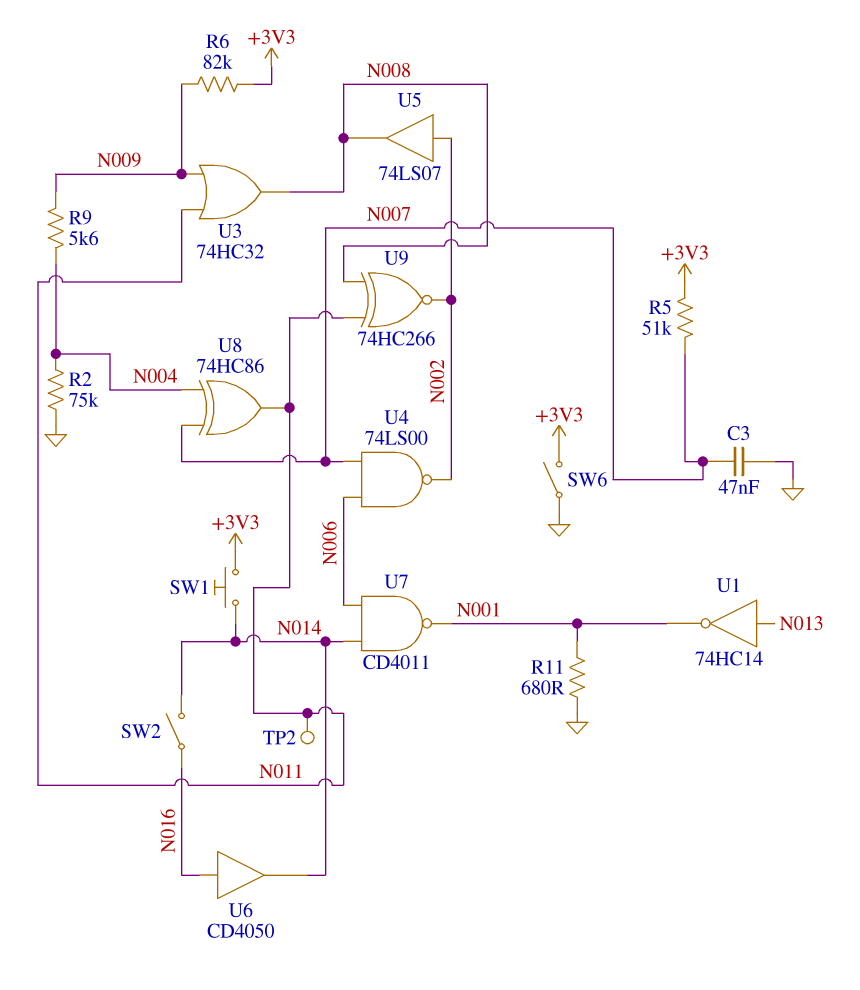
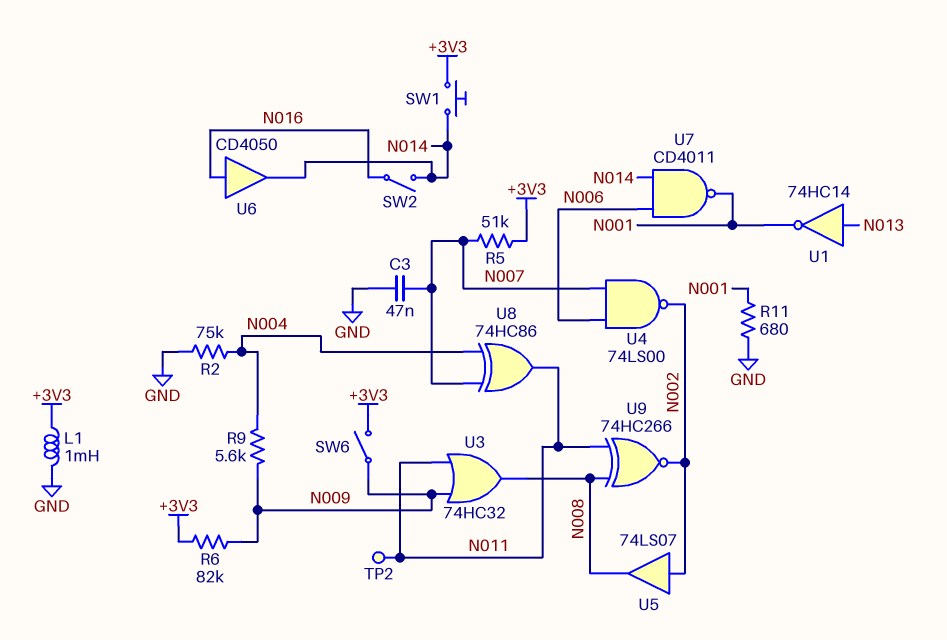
L1: none -> 1mH (+3V3, GND)
SW6: switch (+3V3, GND) -> switch (+3V3, N009)

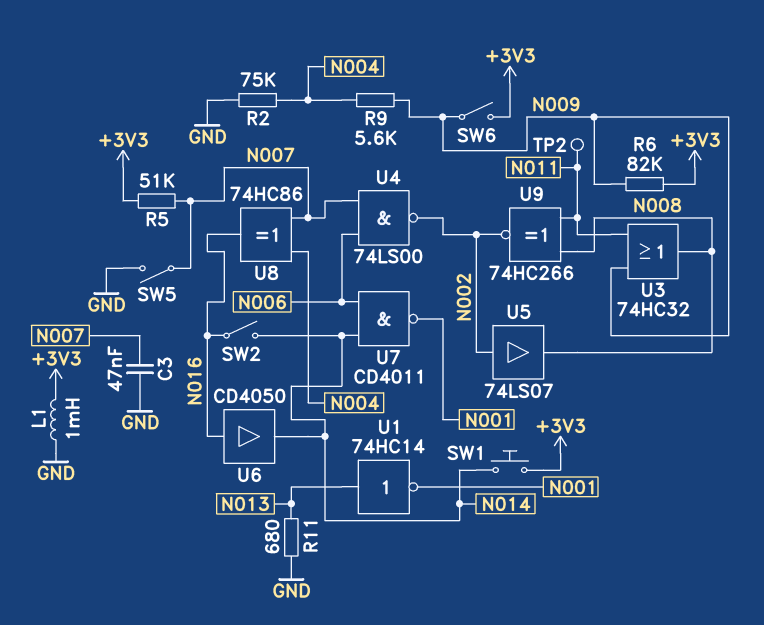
R11: 680 (GND, N001) -> 680 (GND, N013)
SW5: none -> switch (GND, N007)
U8: XOR 74HC86 (in N004, in N007, out N011) -> XOR 74HC86 (in N004, in N007, out N016)

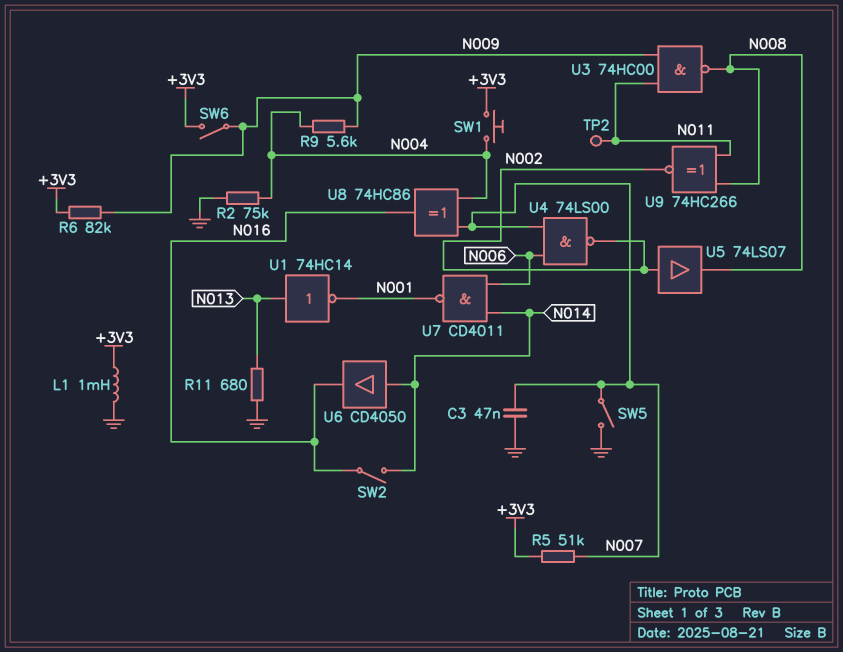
SW1: button (+3V3, N014) -> button (+3V3, N004)
U3: OR 74HC32 (in N009, in N011, out N008) -> NAND 74HC00 (in N009, in N011, out N008)
U6: buffer CD4050 (in N016, out N014) -> buffer CD4050 (in N014, out N016)

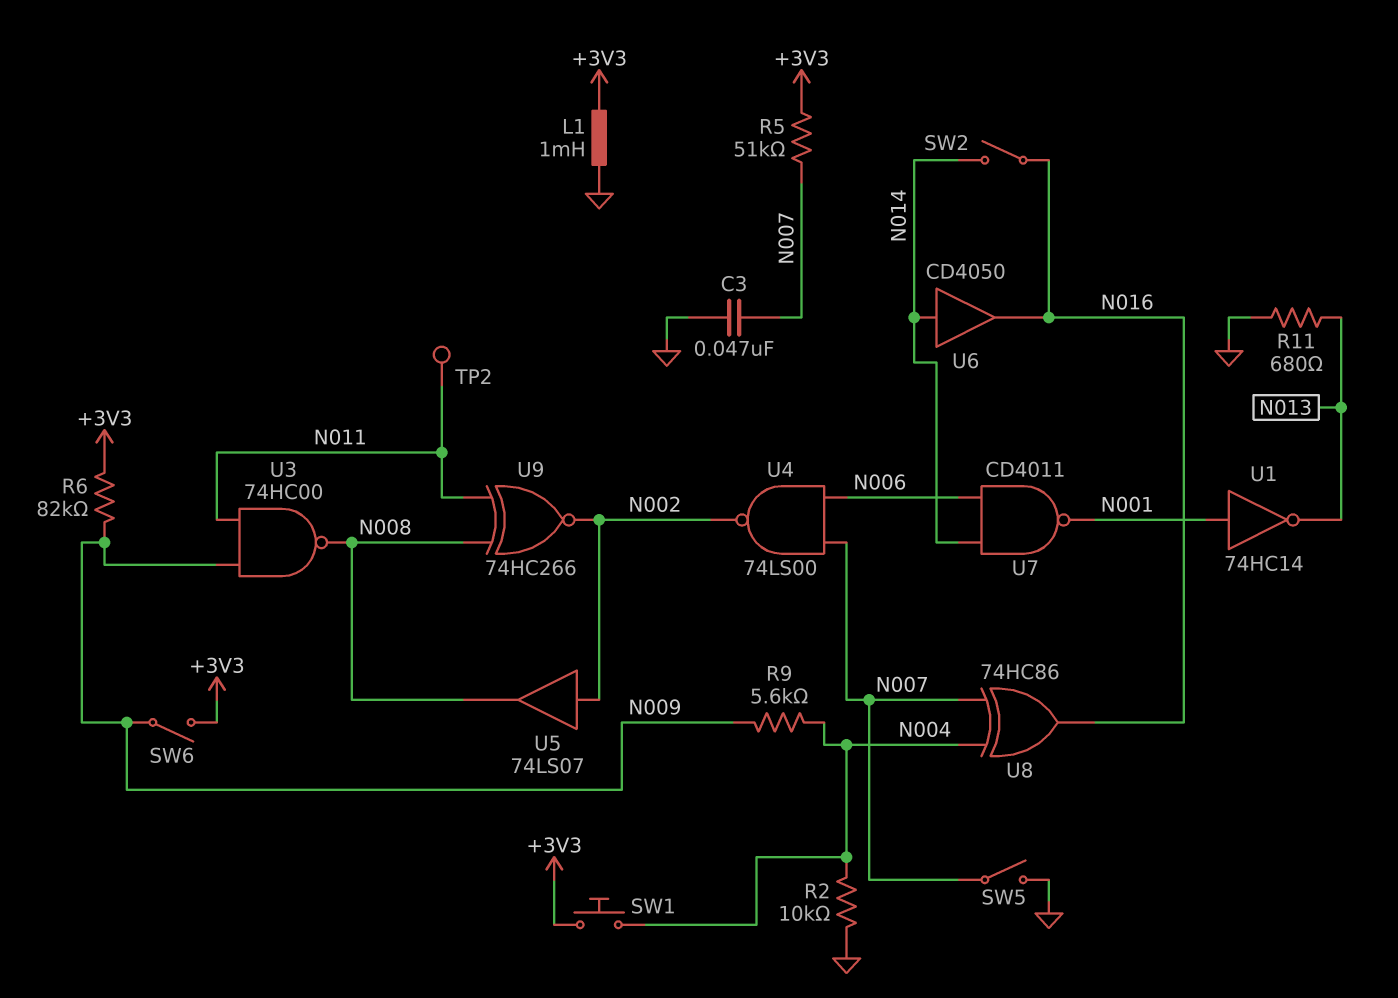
R2: 75k (GND, N004) -> 10k (GND, N004)
U1: NOT 74HC14 (in N013, out N001) -> NOT 74HC14 (in N001, out N013)

